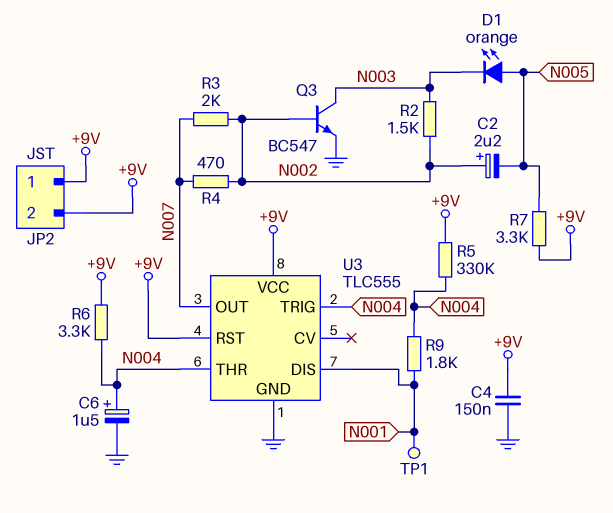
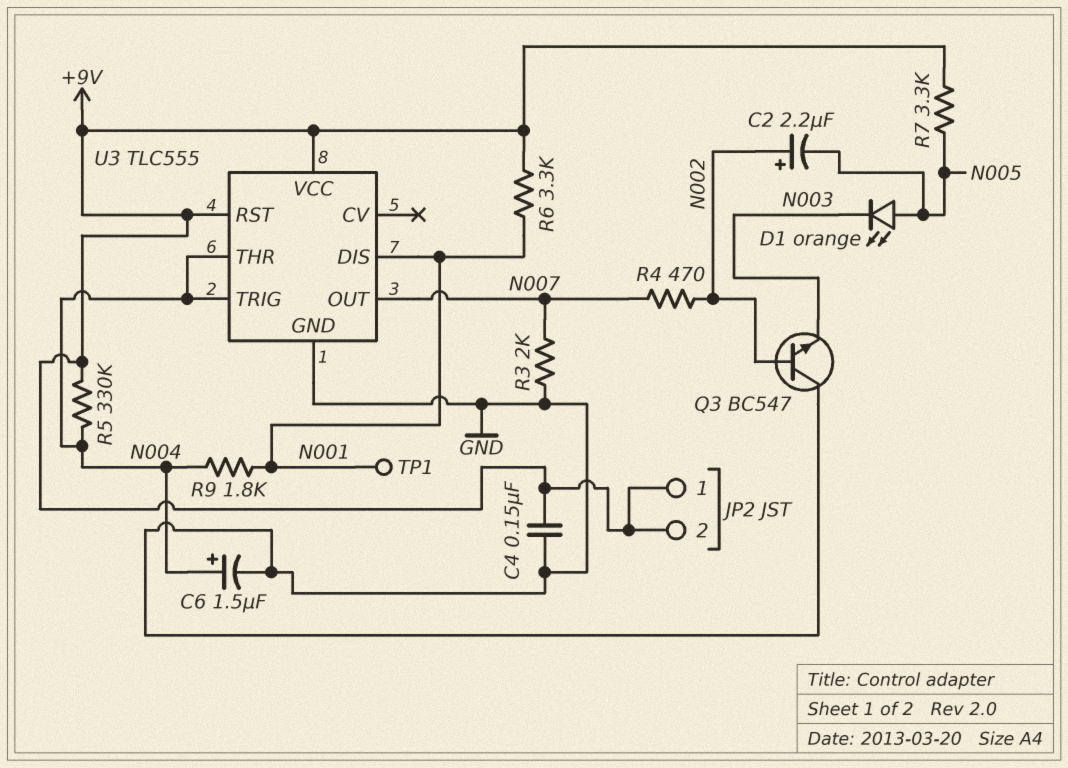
Q3: NPN BC547 (B N002, C N003, E GND) -> NPN BC547 (B N002, C GND, E N003)
R2: 1.5k (N002, N003) -> none
R3: 2k (N002, N007) -> 2k (GND, N007)
R6: 3.3k (+9V, N004) -> 3.3k (+9V, N001)

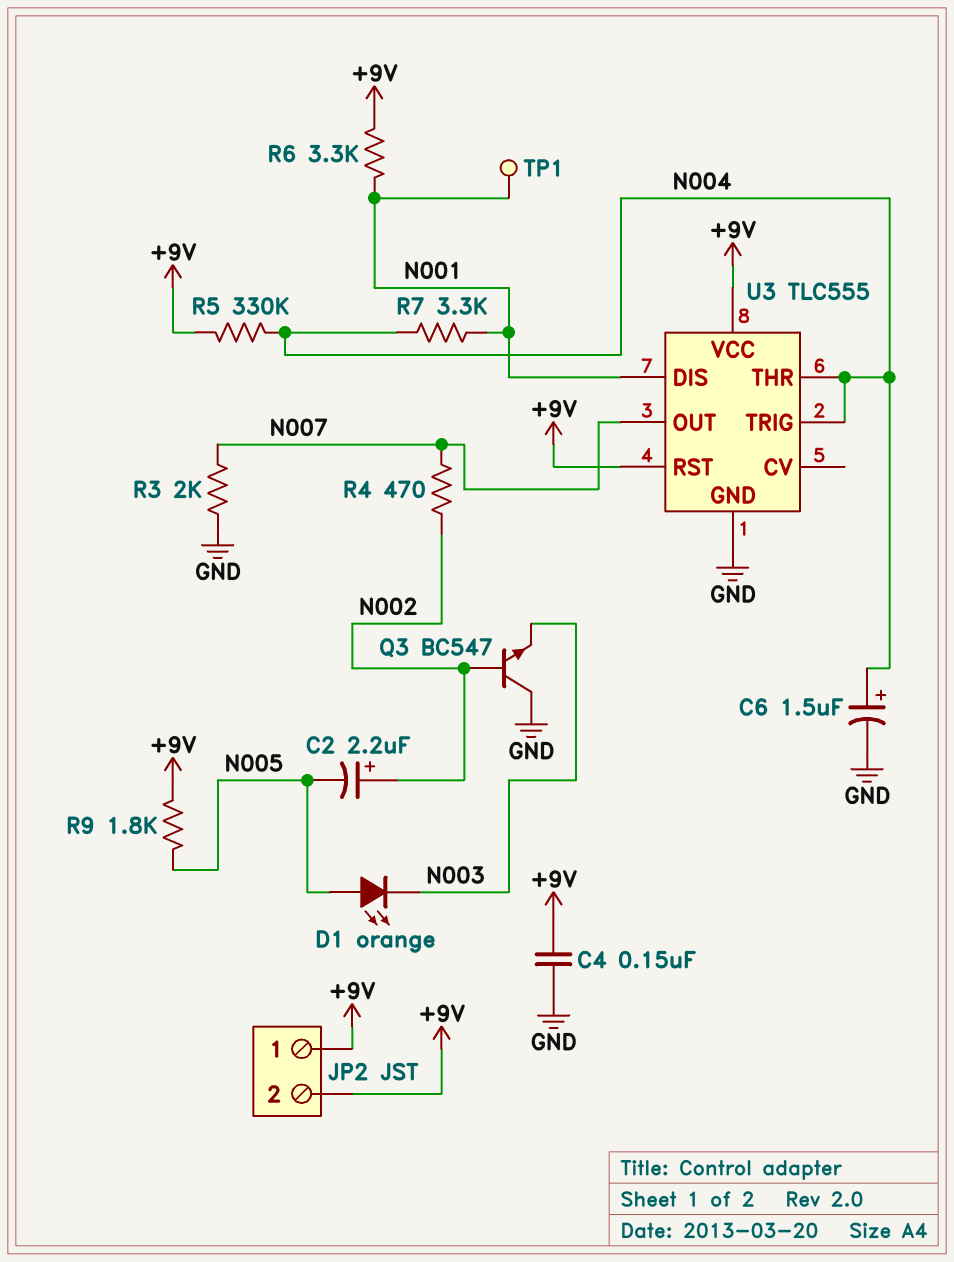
R7: 3.3k (+9V, N005) -> 3.3k (N001, N004)
R9: 1.8k (N001, N004) -> 1.8k (+9V, N005)

